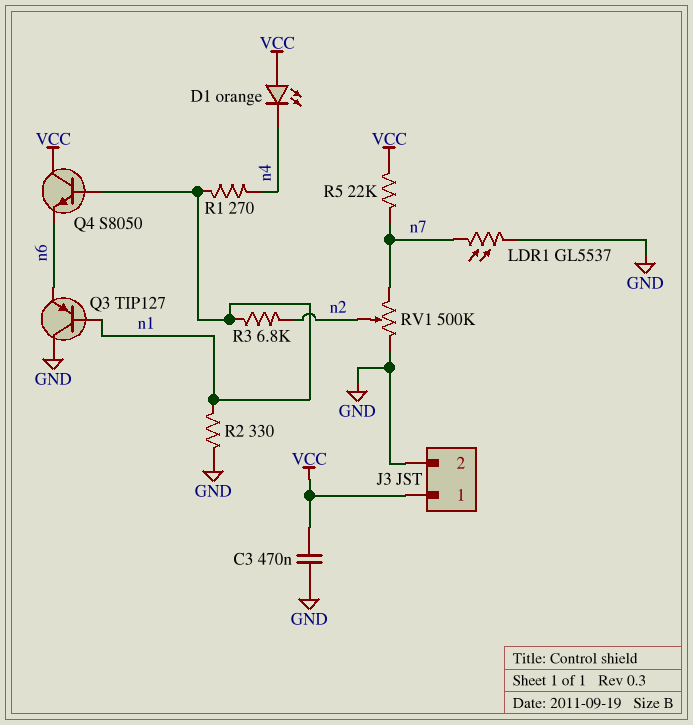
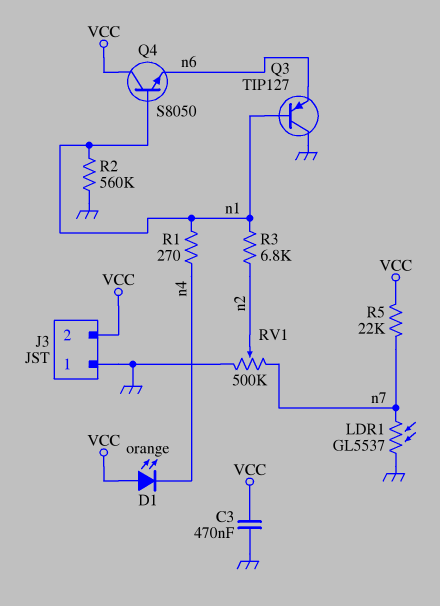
J3 pin 1: VCC -> GND
J3 pin 2: GND -> VCC
R2: 330 (GND, n1) -> 560k (GND, n1)

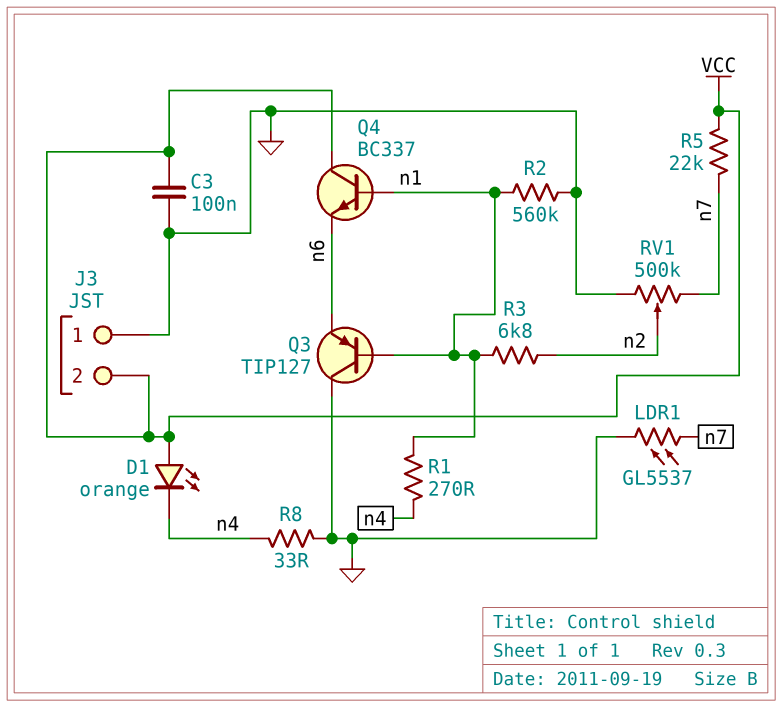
C3: 470nF (GND, VCC) -> 100nF (GND, VCC)
Q4: NPN S8050 (B n1, C VCC, E n6) -> NPN BC337 (B n1, C VCC, E n6)
R8: none -> 33 (GND, n4)

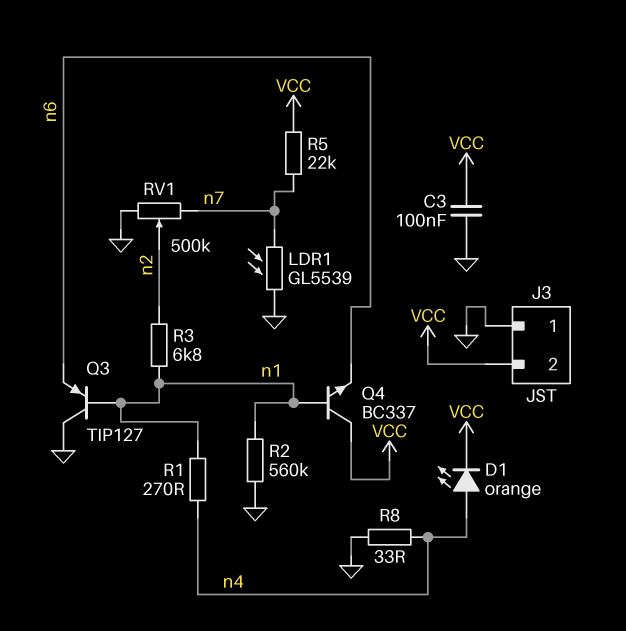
D1: LED orange (A VCC, K n4) -> LED orange (A n4, K VCC)
LDR1: GL5537 (GND, n7) -> GL5539 (GND, n7)

